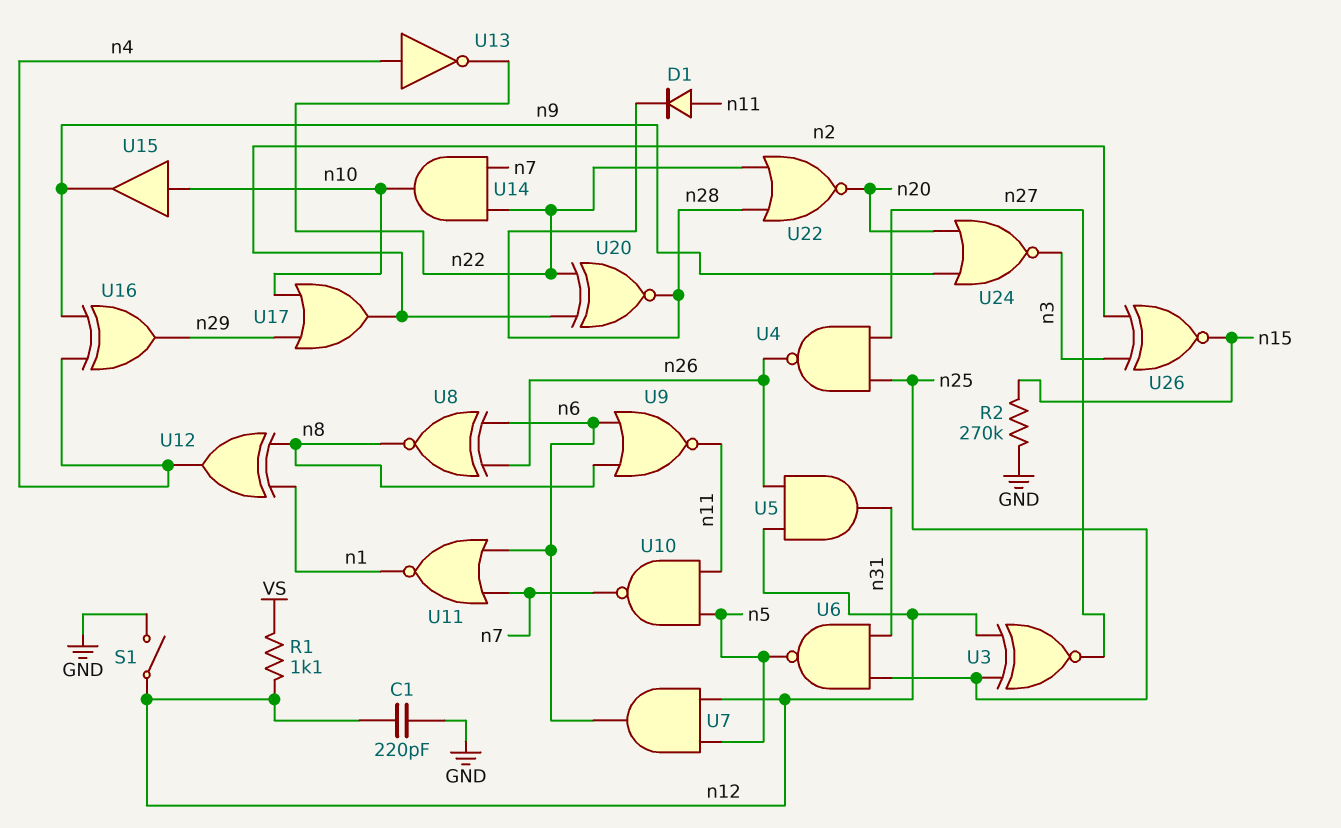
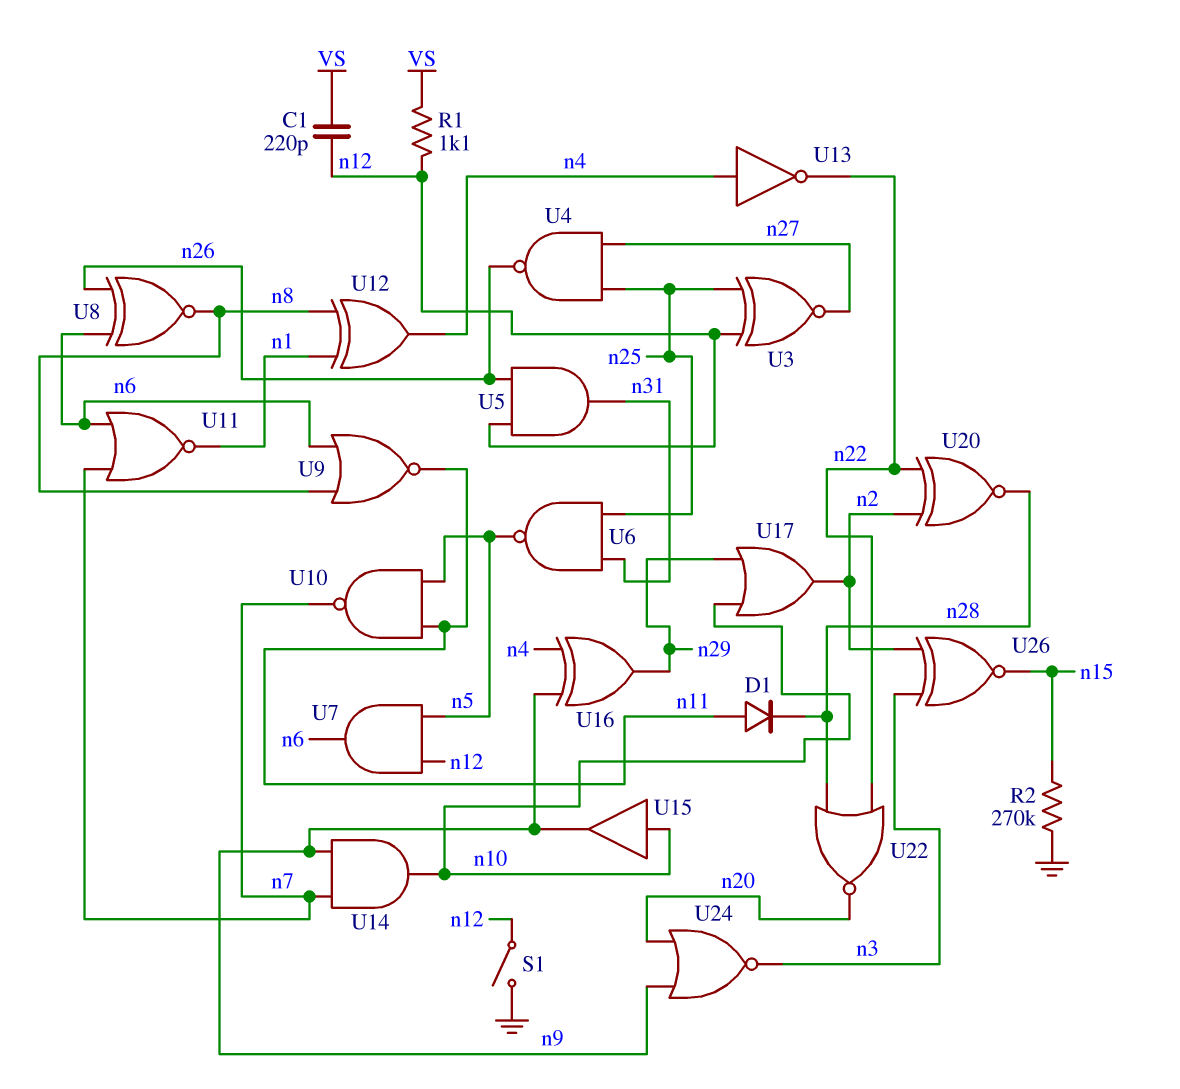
C1: 220pF (GND, n12) -> 220pF (VS, n12)
U14: AND (in n7, in n22, out n10) -> AND (in n7, in n9, out n10)

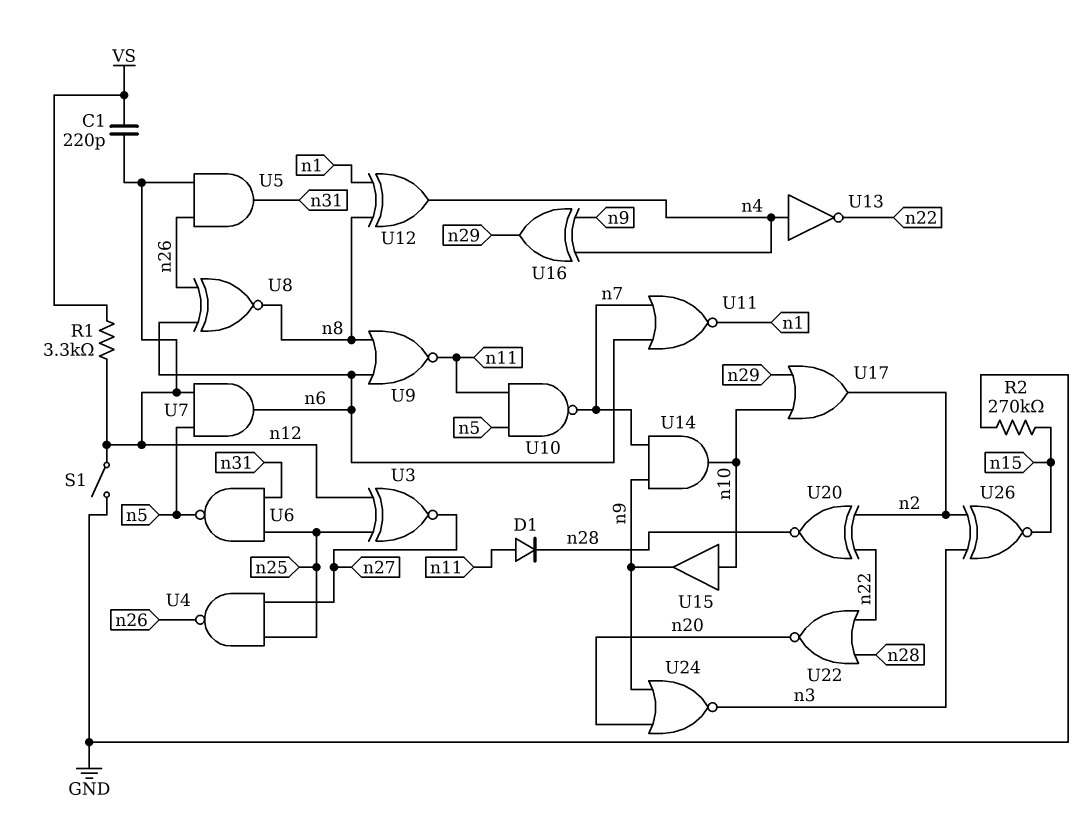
R1: 1.1k (VS, n12) -> 3.3k (VS, n12)

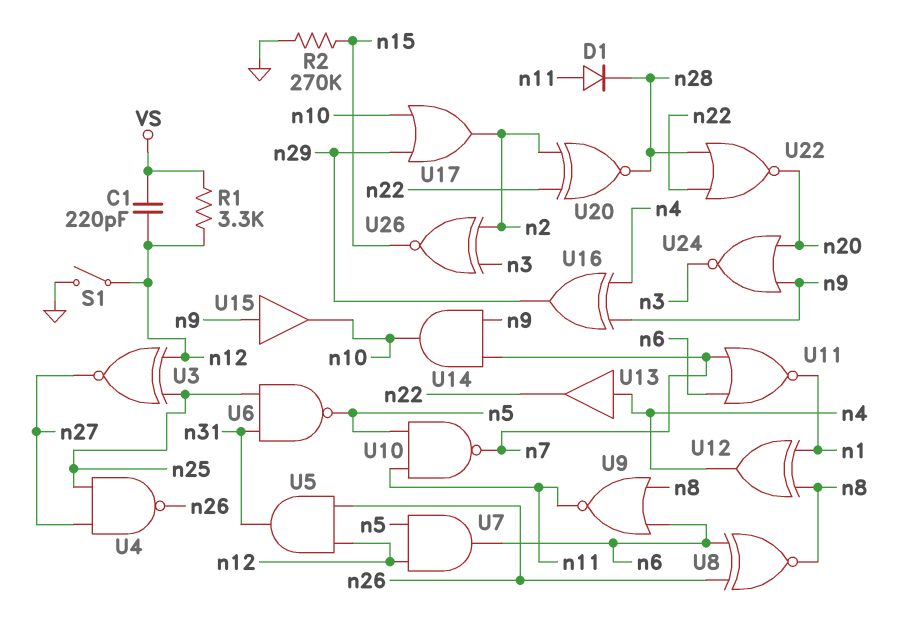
U13: NOT (in n4, out n22) -> buffer (in n4, out n22)
U15: buffer (in n10, out n9) -> buffer (in n9, out n10)

